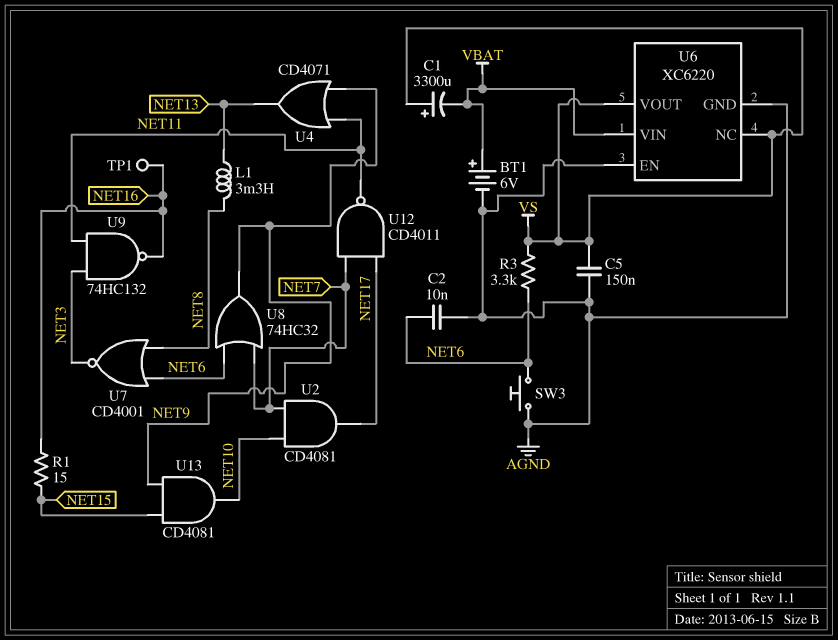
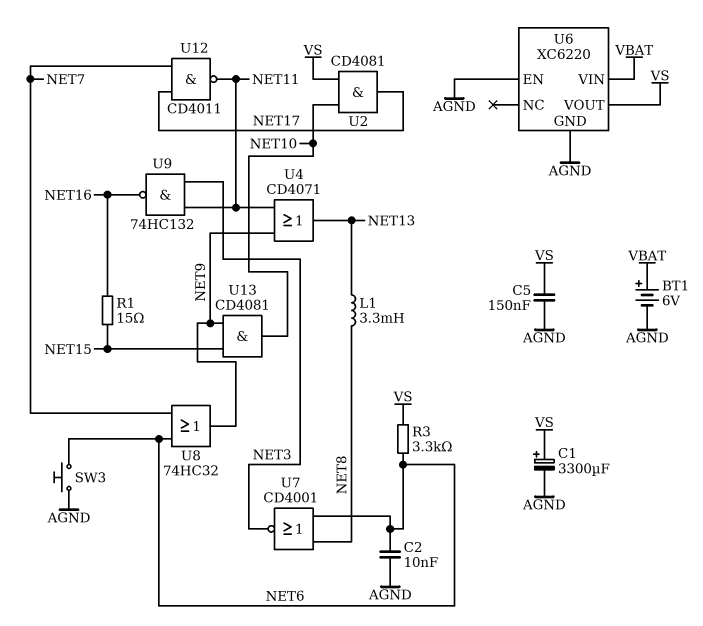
C1: 3300uF (plus VS, minus VBAT) -> 3300uF (plus VS, minus AGND)
TP1: test point (NET16) -> none
U2: AND CD4081 (in NET7, in NET10, out NET17) -> AND CD4081 (in NET10, in VS, out NET17)
U6 pin NC: VS -> none

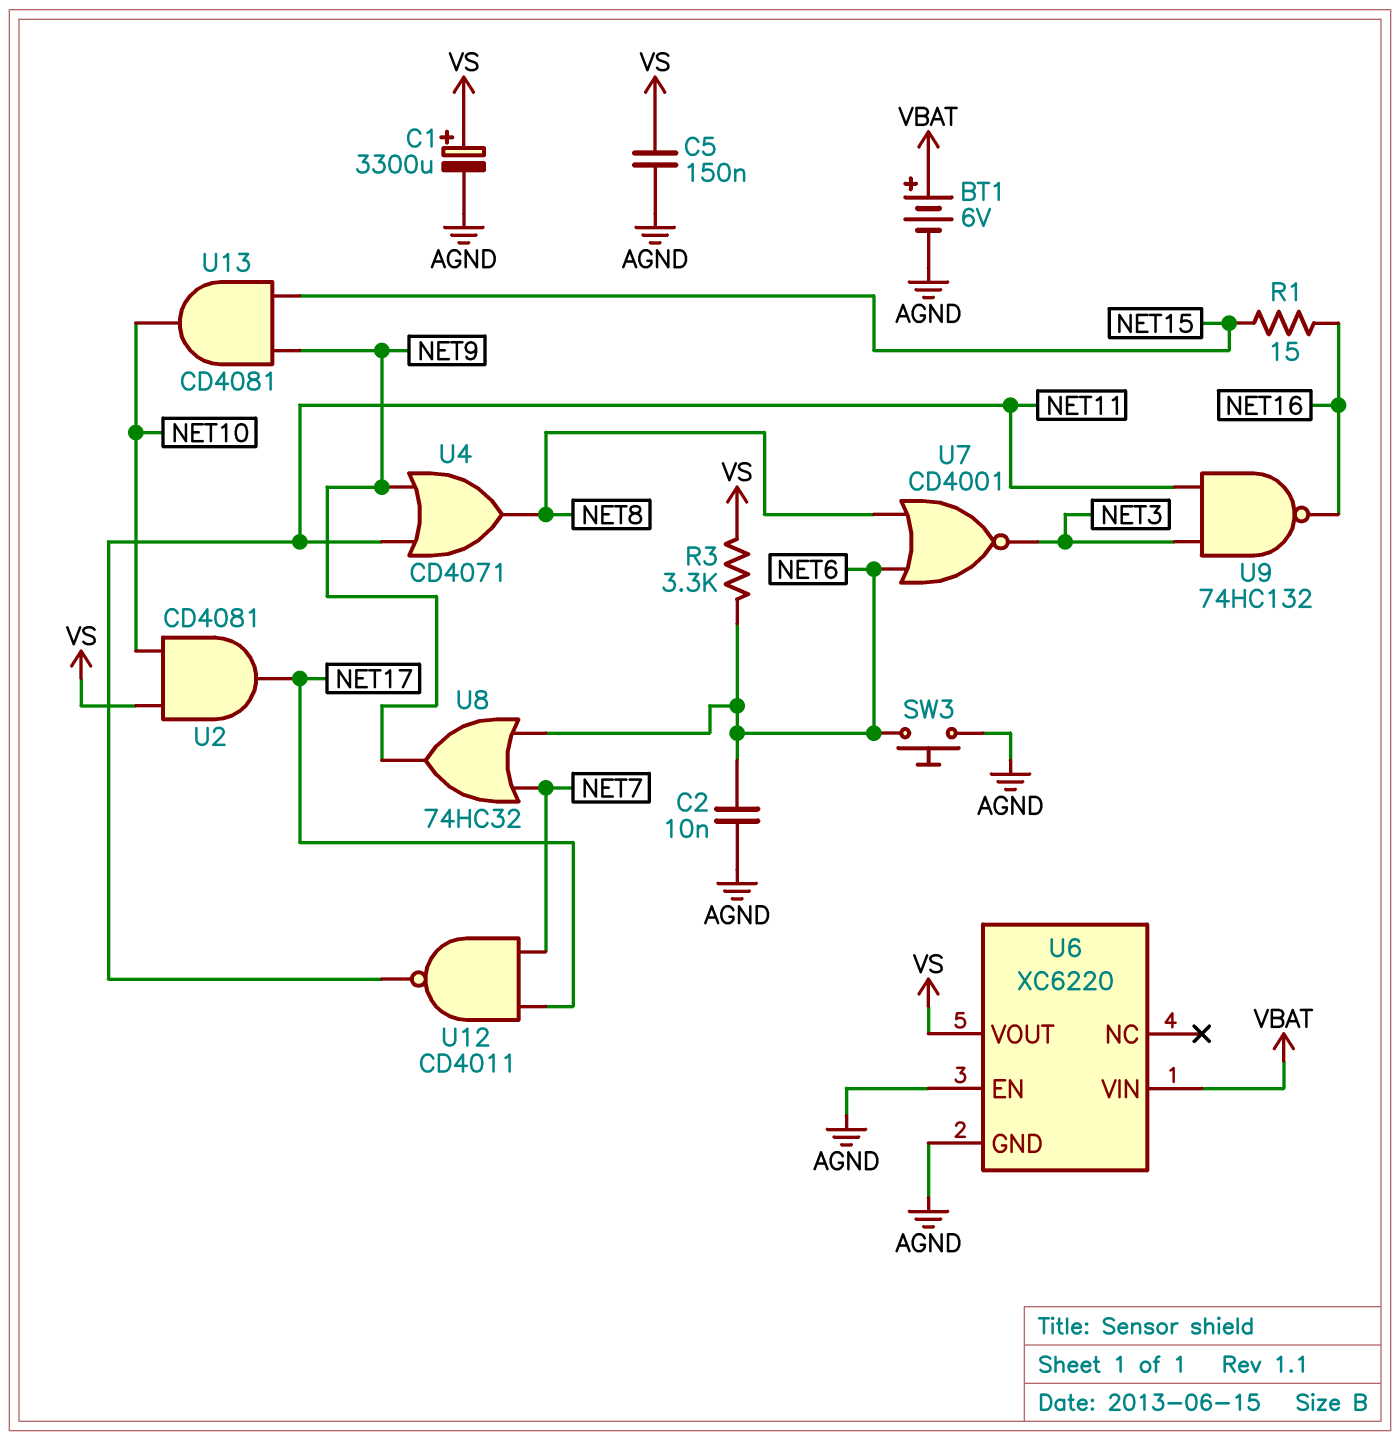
L1: 3.3mH (NET8, NET13) -> none
U4: OR CD4071 (in NET9, in NET11, out NET13) -> OR CD4071 (in NET9, in NET11, out NET8)

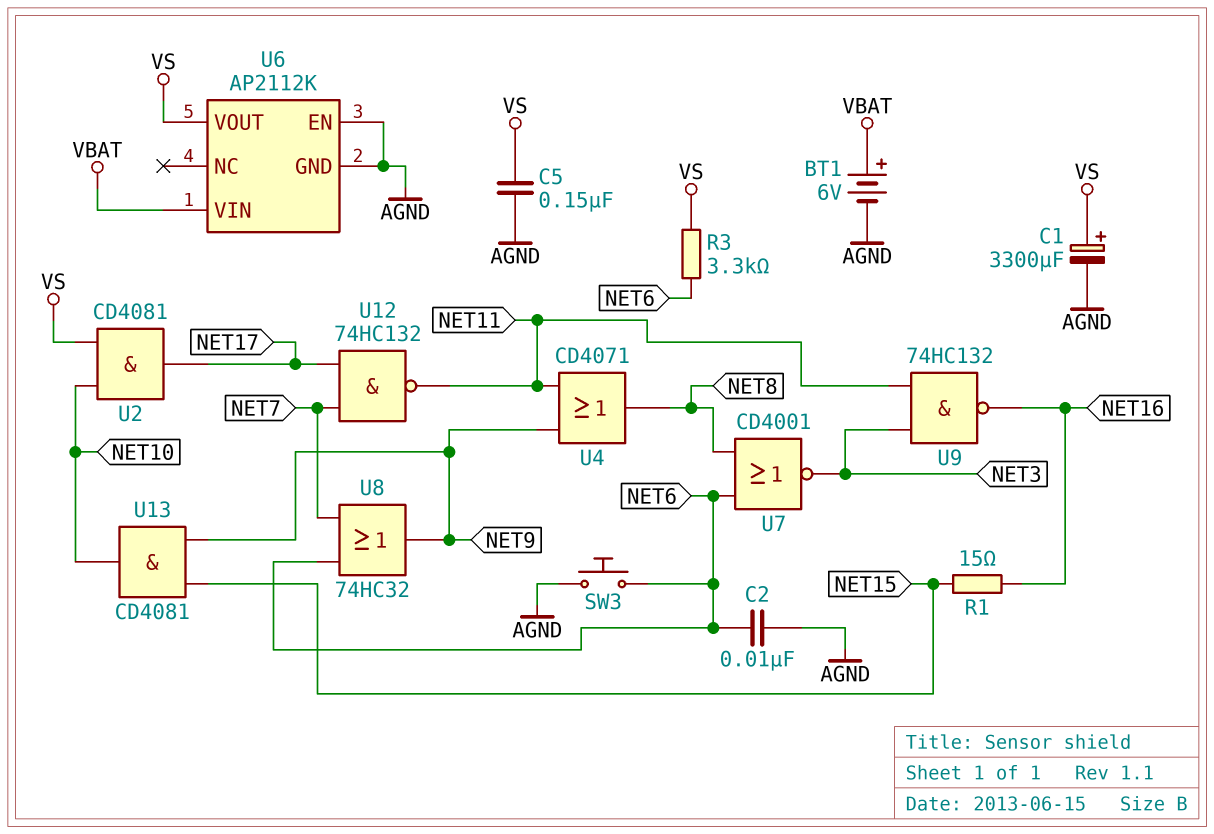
U6: XC6220 -> AP2112K
U12: NAND CD4011 (in NET7, in NET17, out NET11) -> NAND 74HC132 (in NET7, in NET17, out NET11)

